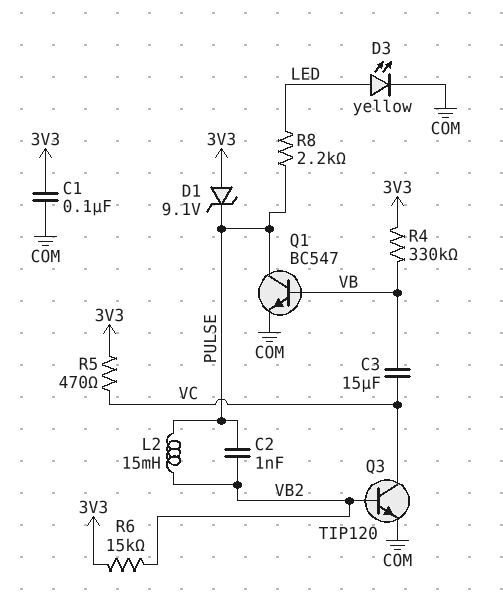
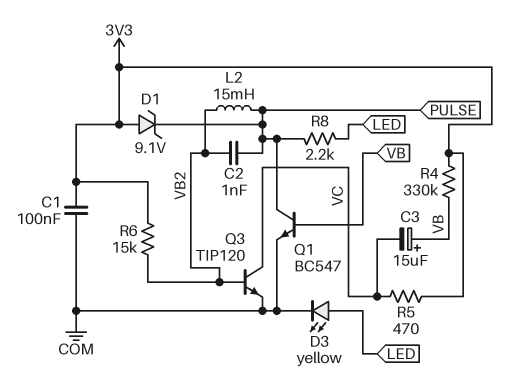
C3: 15uF (VB, VC) -> 15uF (plus VB, minus VC)

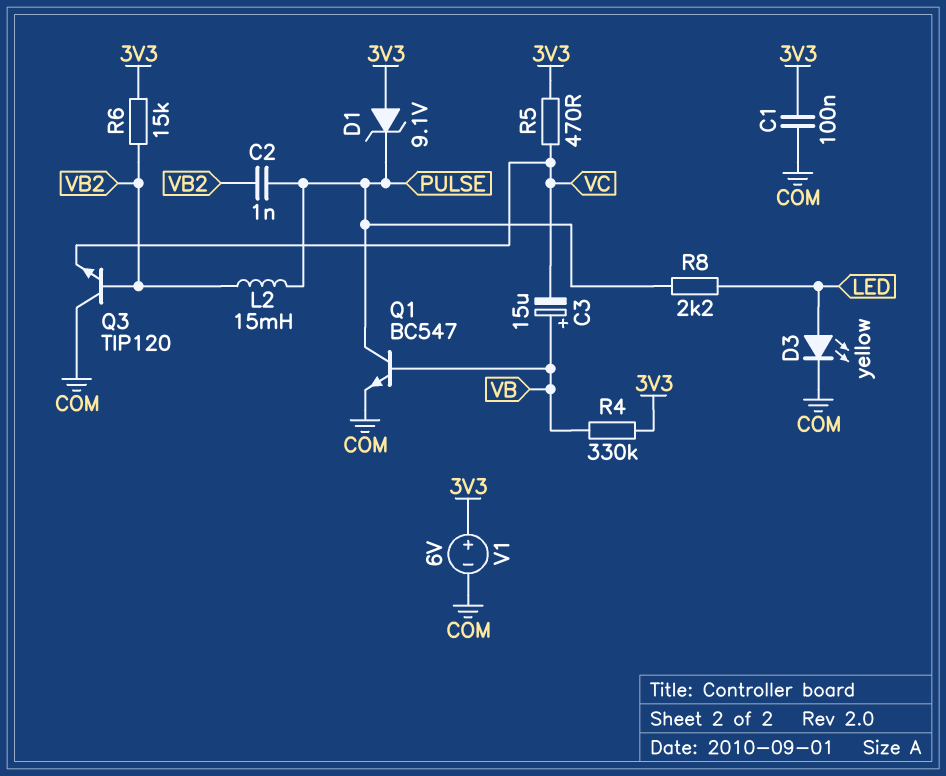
Q3: NPN TIP120 (B VB2, C VC, E COM) -> NPN TIP120 (B VB2, C COM, E VC)
V1: none -> 6V (plus 3V3, minus COM)

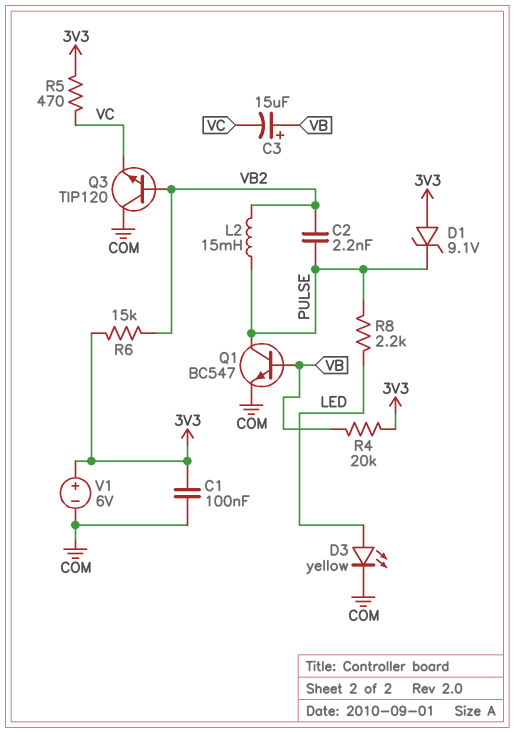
C2: 1nF (PULSE, VB2) -> 2.2nF (PULSE, VB2)
R4: 330k (3V3, VB) -> 20k (3V3, VB)

